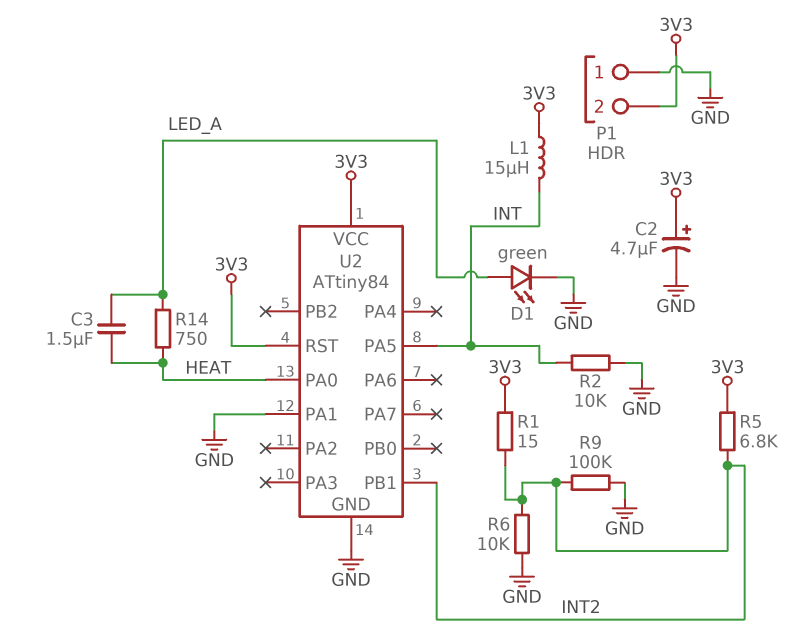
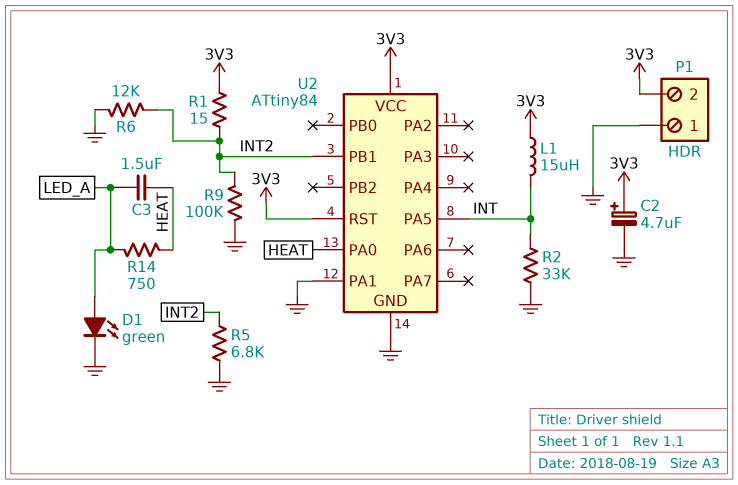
R2: 10k (GND, INT) -> 33k (GND, INT)
R5: 6.8k (3V3, INT2) -> 6.8k (GND, INT2)
R6: 10k (GND, INT2) -> 12k (GND, INT2)

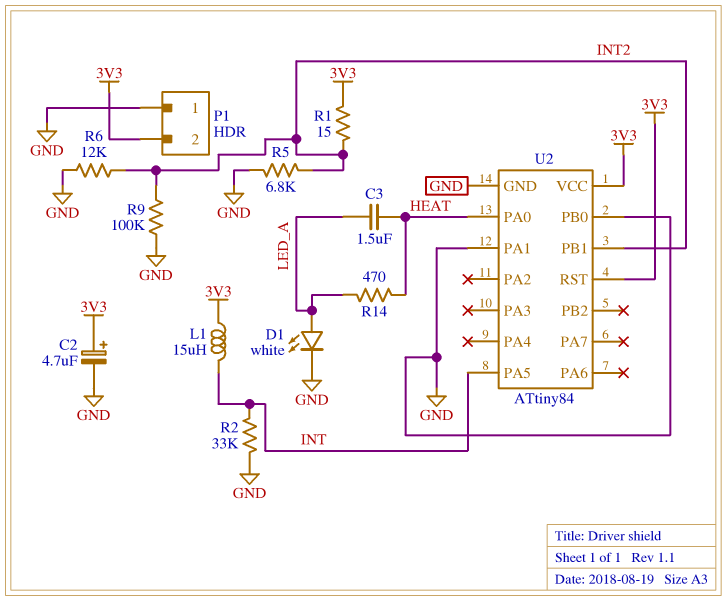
D1: LED green (A LED_A, K GND) -> LED white (A LED_A, K GND)
R14: 750 (HEAT, LED_A) -> 470 (HEAT, LED_A)
U2 pin PB0: none -> GND

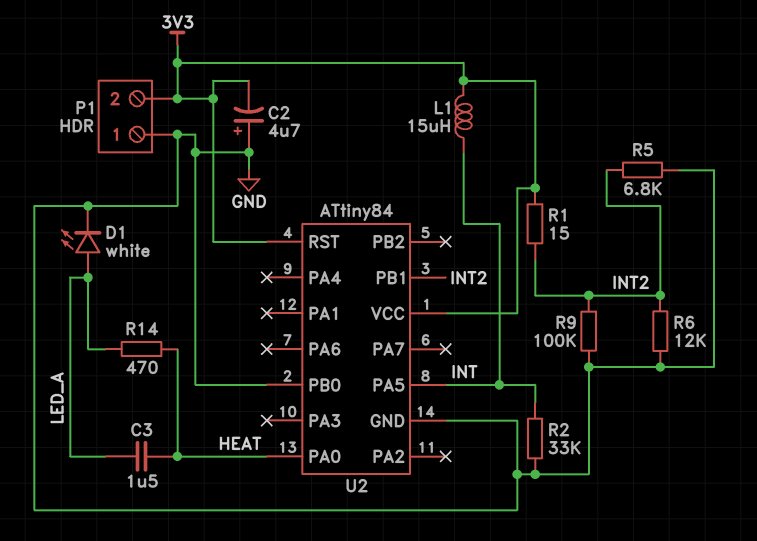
C2: 4.7uF (plus 3V3, minus GND) -> 4.7uF (plus GND, minus 3V3)
U2 pin PA1: GND -> none

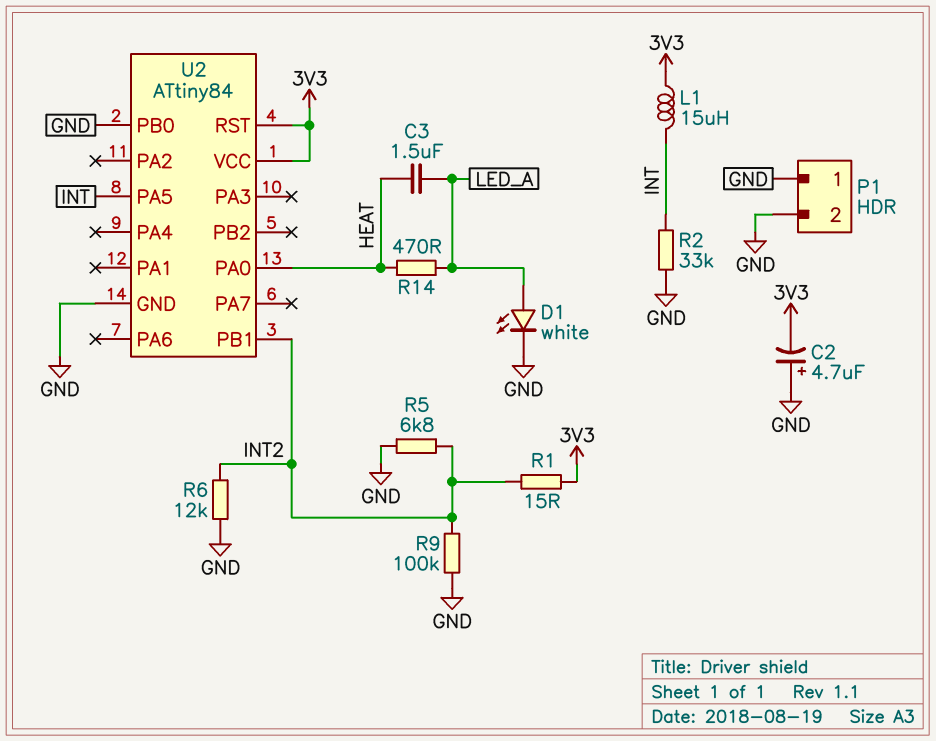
P1 pin 2: 3V3 -> GND

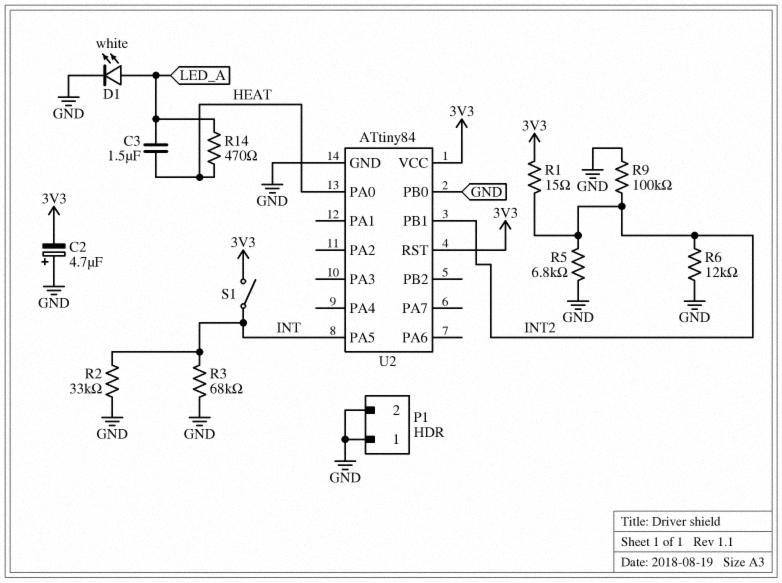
L1: 15uH (3V3, INT) -> none
R3: none -> 68k (GND, INT)
S1: none -> switch (3V3, INT)

